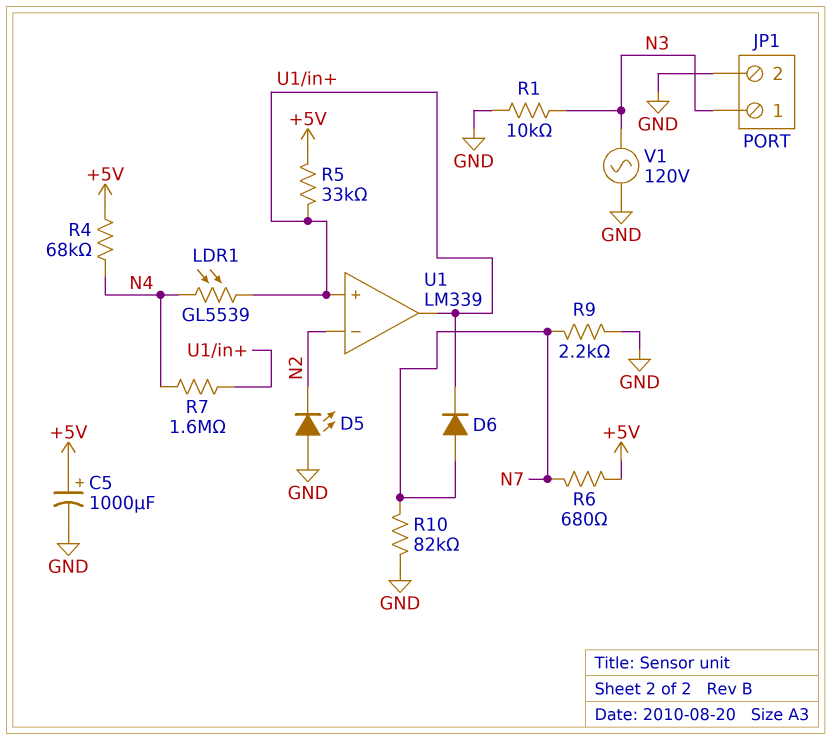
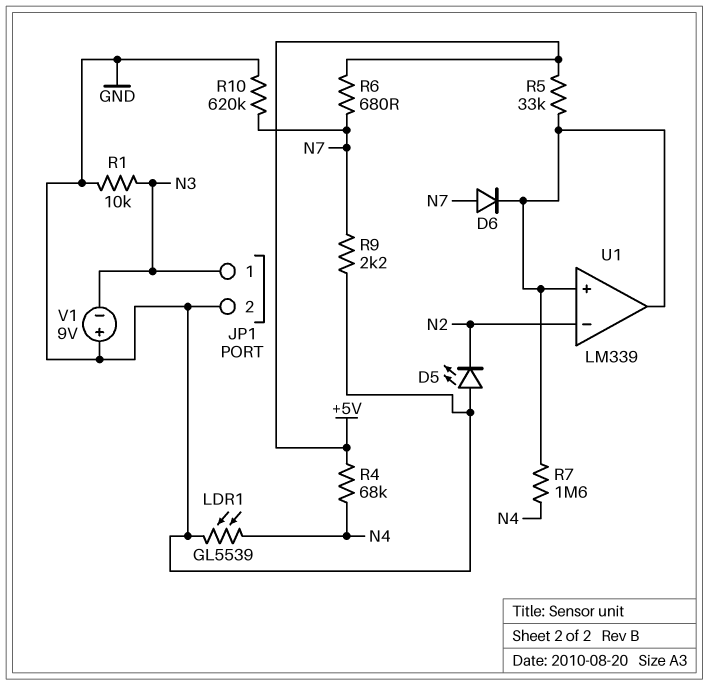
C5: 1000uF (plus +5V, minus GND) -> none
LDR1: GL5539 (N4, U1/in+) -> GL5539 (GND, N4)
R10: 82k (GND, N7) -> 620k (GND, N7)
V1: AC 120V (GND, N3) -> 9V (plus GND, minus N3)

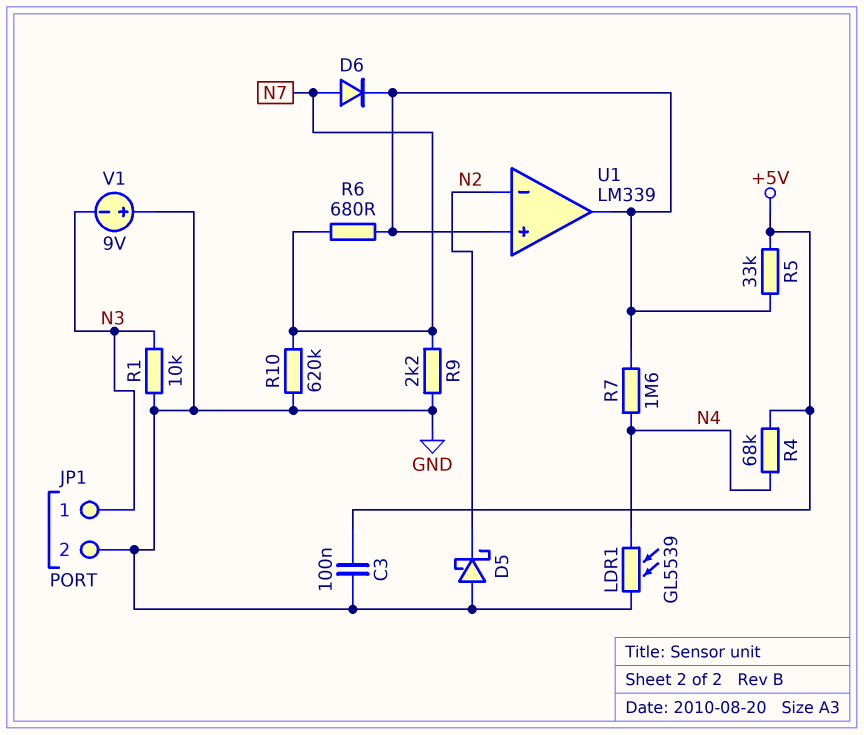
C3: none -> 100nF (+5V, GND)
D5: LED (A GND, K N2) -> schottky (A GND, K N2)
R6: 680 (+5V, N7) -> 680 (N7, U1/in+)

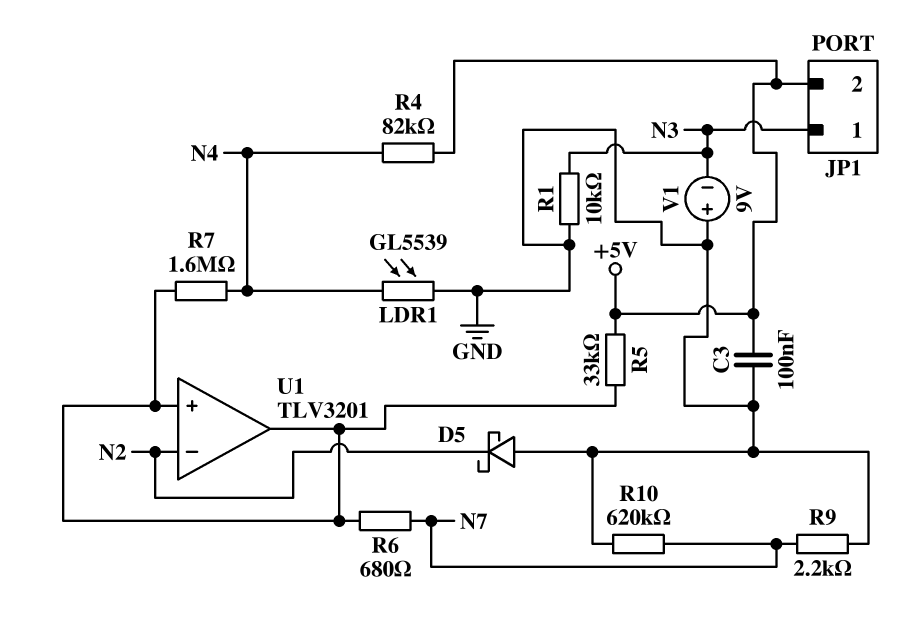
D6: diode (A N7, K U1/in+) -> none
JP1 pin 2: GND -> +5V
R4: 68k (+5V, N4) -> 82k (+5V, N4)
U1: LM339 -> TLV3201

